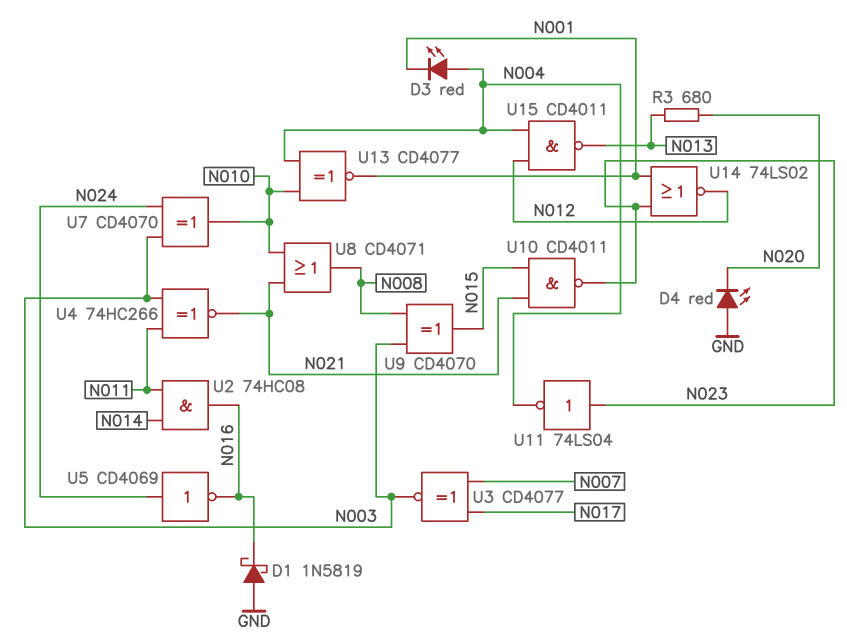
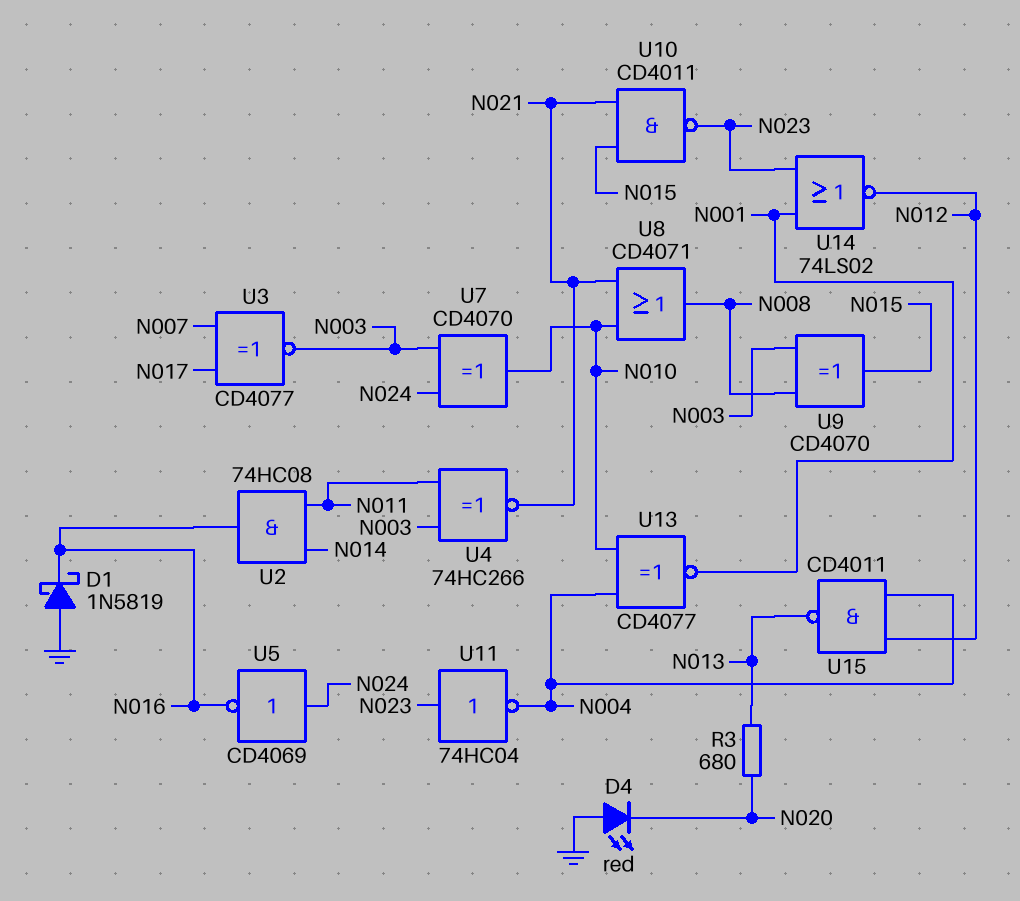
D3: LED red (A N004, K N001) -> none
U11: NOT 74LS04 (in N023, out N004) -> NOT 74HC04 (in N023, out N004)

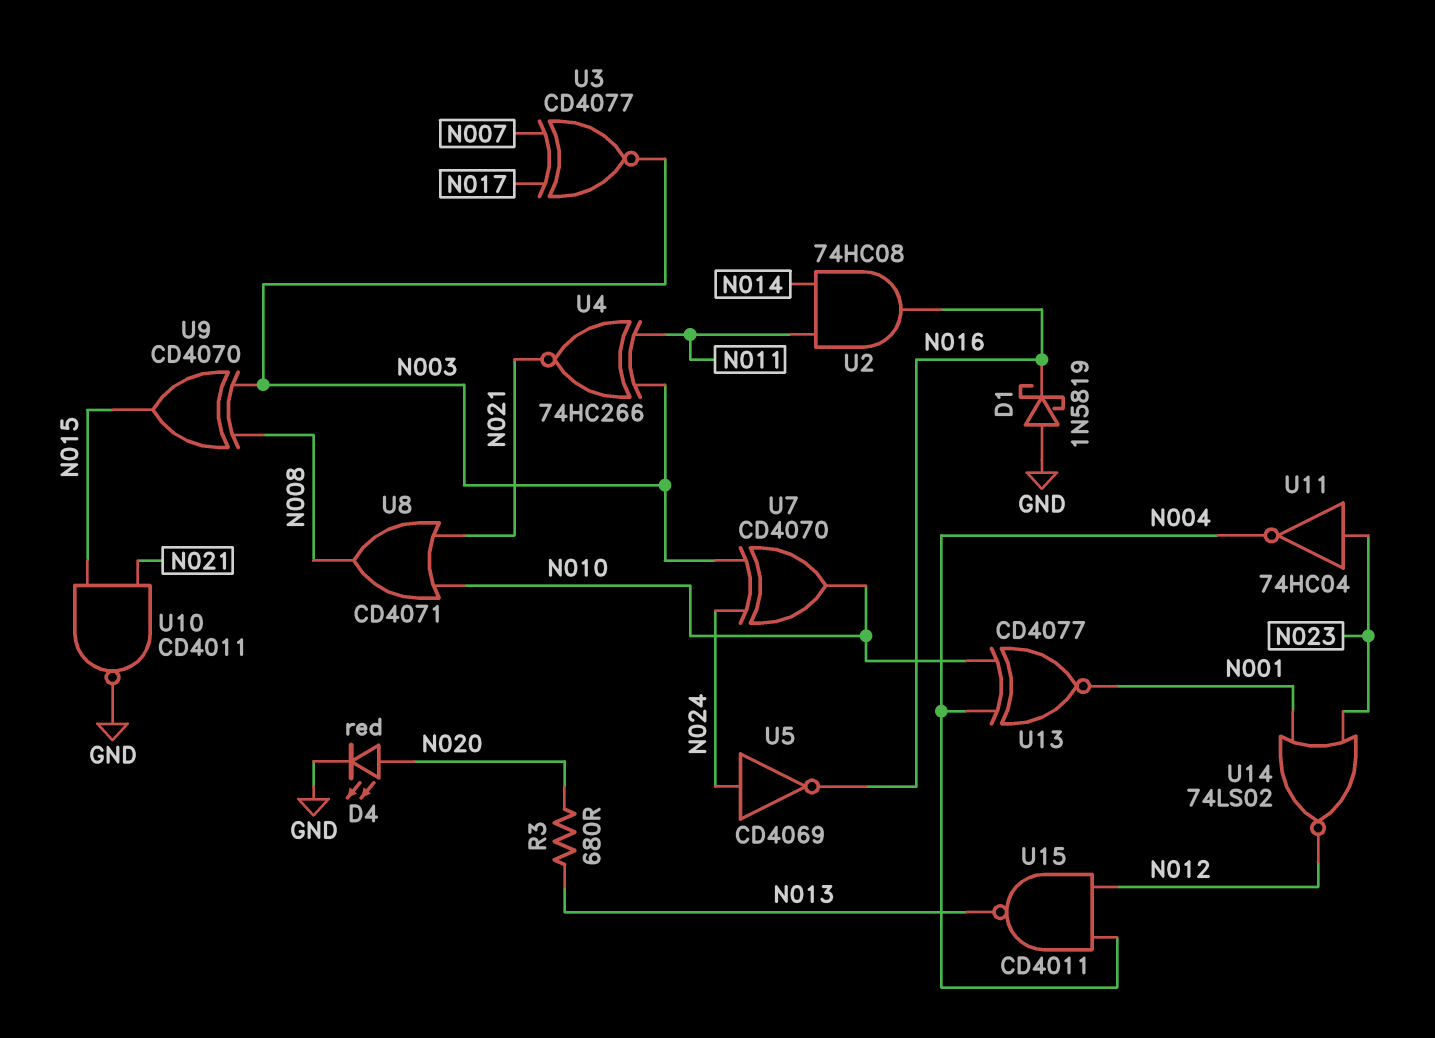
D4: LED red (A GND, K N020) -> LED red (A N020, K GND)
U10: NAND CD4011 (in N015, in N021, out N023) -> NAND CD4011 (in N015, in N021, out GND)

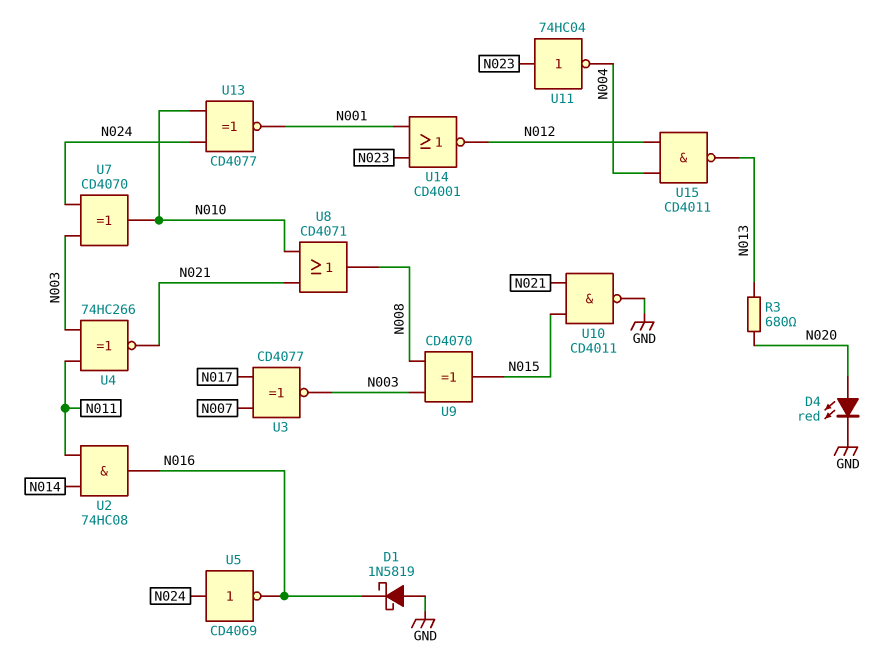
U13: XNOR CD4077 (in N004, in N010, out N001) -> XNOR CD4077 (in N010, in N024, out N001)
U14: NOR 74LS02 (in N001, in N023, out N012) -> NOR CD4001 (in N001, in N023, out N012)

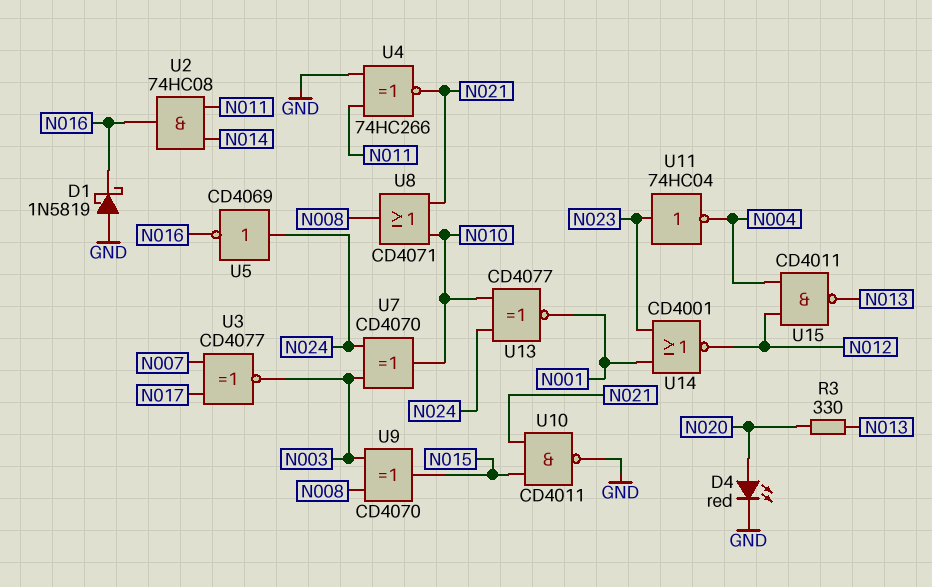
R3: 680 (N013, N020) -> 330 (N013, N020)
U4: XNOR 74HC266 (in N003, in N011, out N021) -> XNOR 74HC266 (in GND, in N011, out N021)

